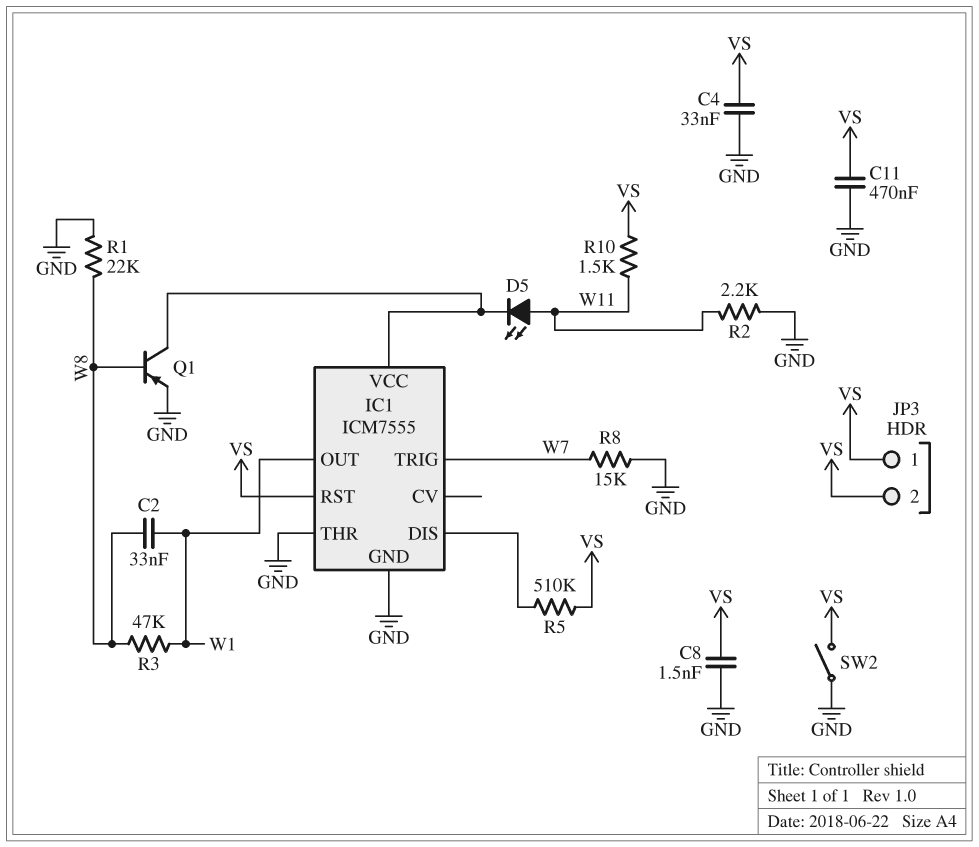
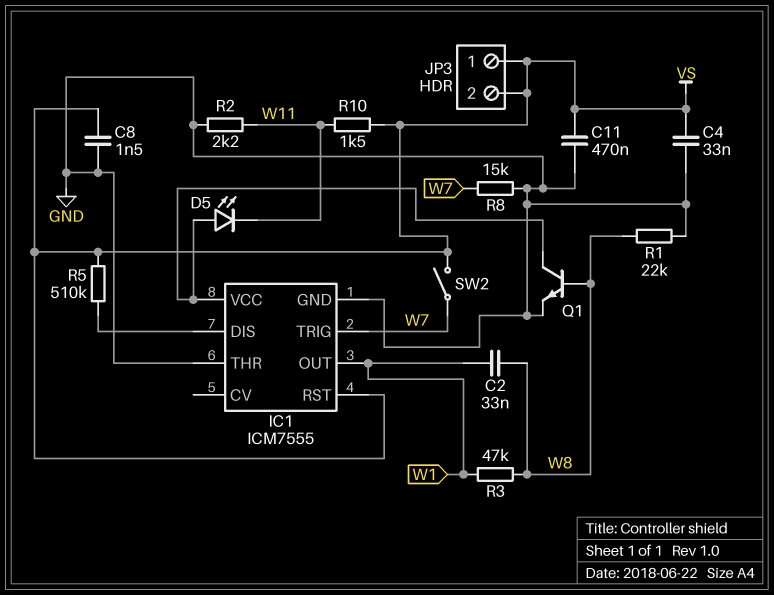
D5: LED (A W11, K IC1/VCC) -> LED (A IC1/VCC, K W11)
Q1: PNP (B W8, C IC1/VCC, E GND) -> NPN (B W8, C IC1/VCC, E GND)
SW2: switch (GND, VS) -> switch (VS, W7)

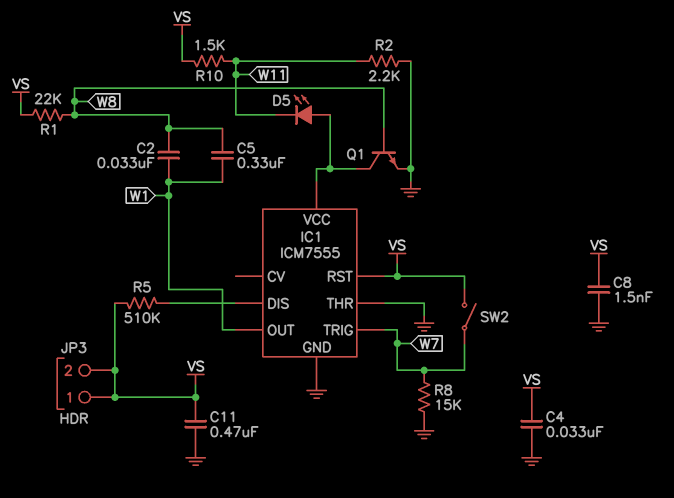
C5: none -> 330nF (W1, W8)
R1: 22k (GND, W8) -> 22k (VS, W8)
R3: 47k (W1, W8) -> none

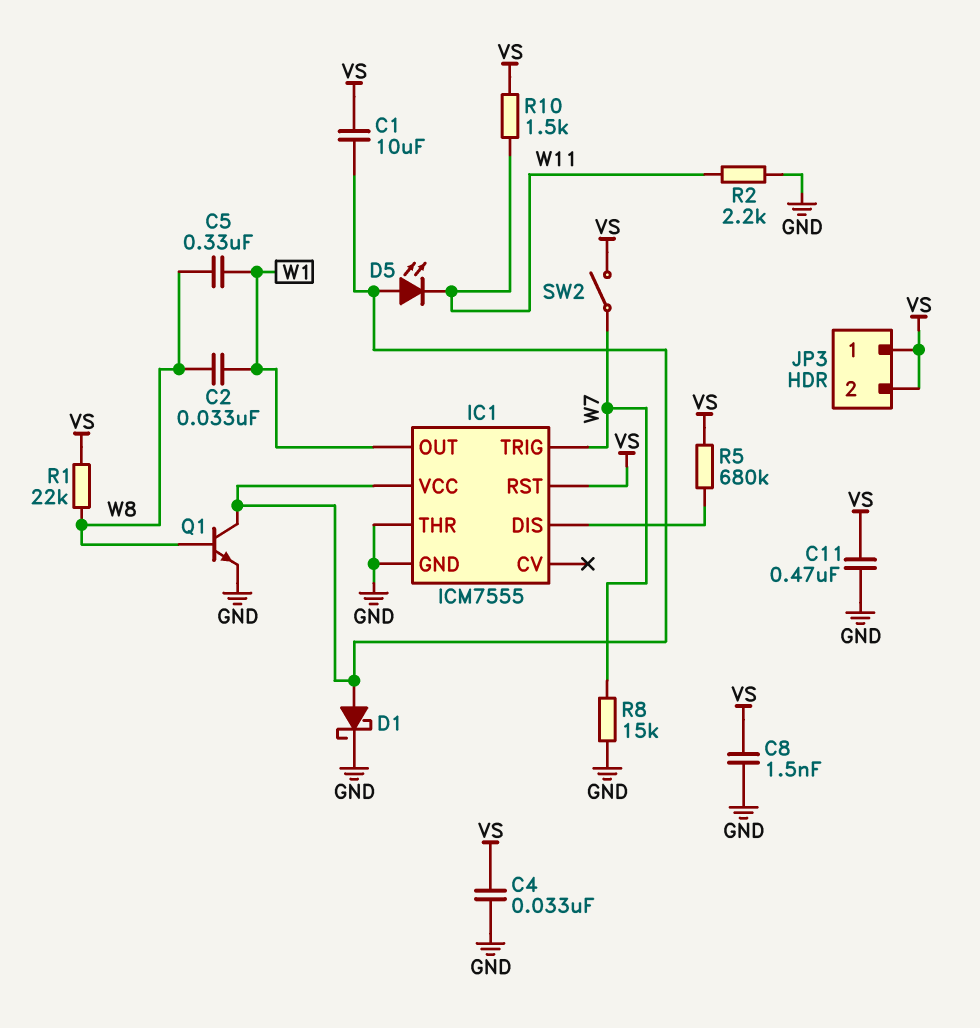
C1: none -> 10uF (IC1/VCC, VS)
D1: none -> schottky (A IC1/VCC, K GND)
R5: 510k (IC1/DIS, VS) -> 680k (IC1/DIS, VS)

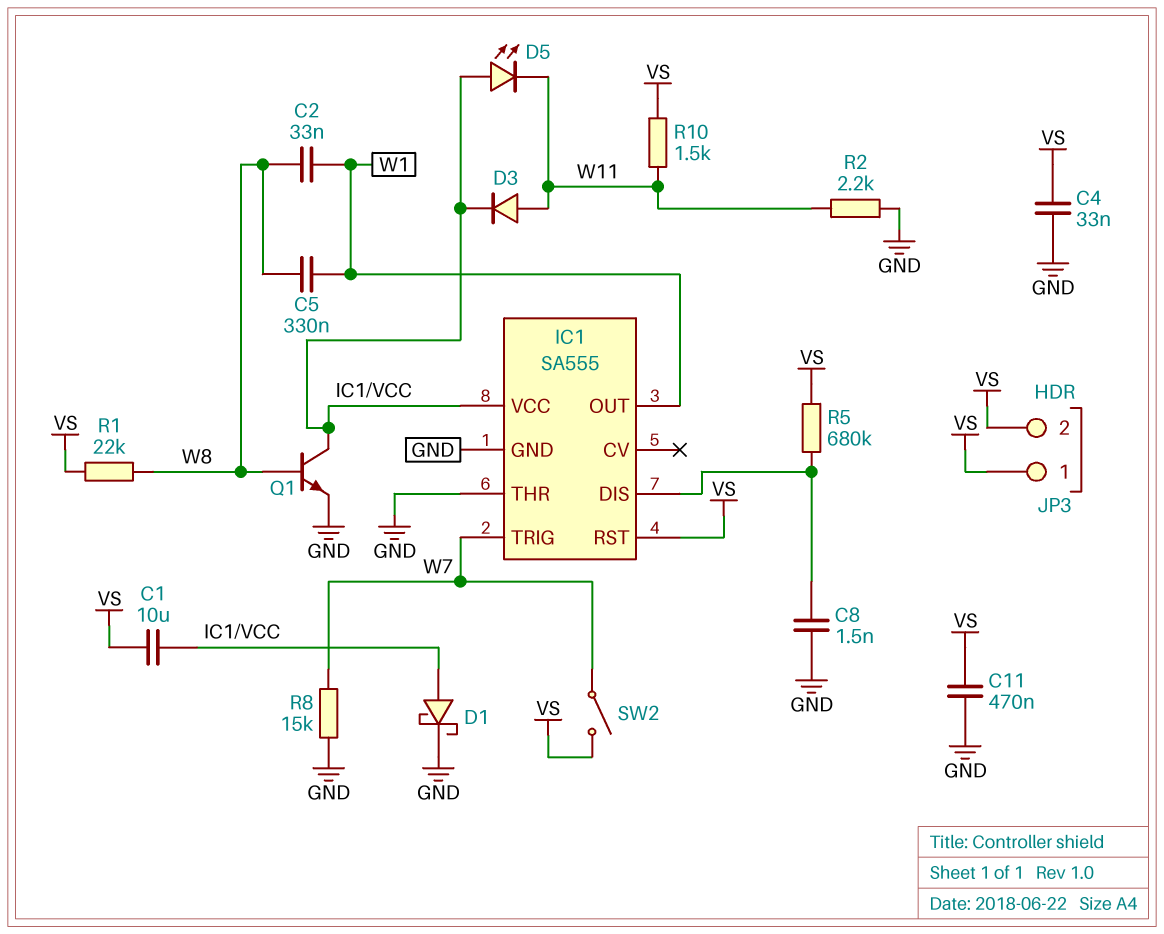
C8: 1.5nF (GND, VS) -> 1.5nF (GND, IC1/DIS)
D3: none -> diode (A W11, K IC1/VCC)
IC1: ICM7555 -> SA555

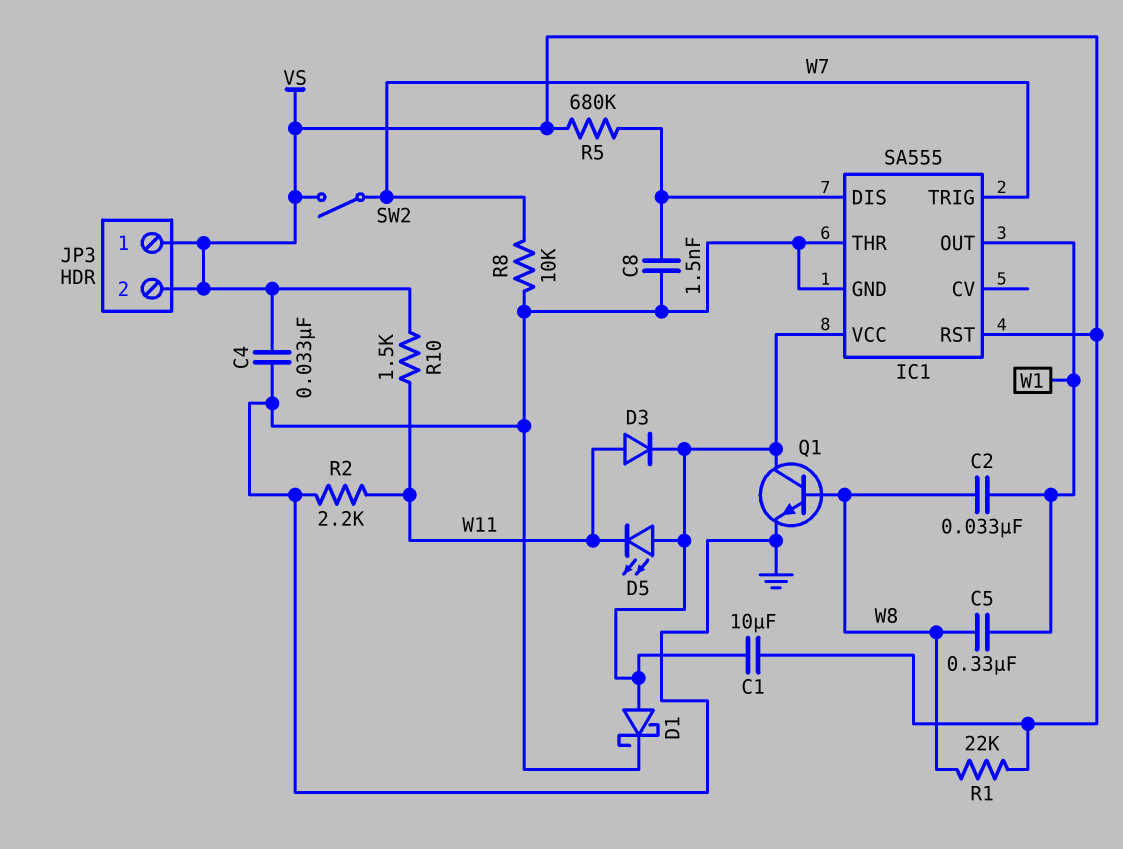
C11: 470nF (GND, VS) -> none
R8: 15k (GND, W7) -> 10k (GND, W7)

